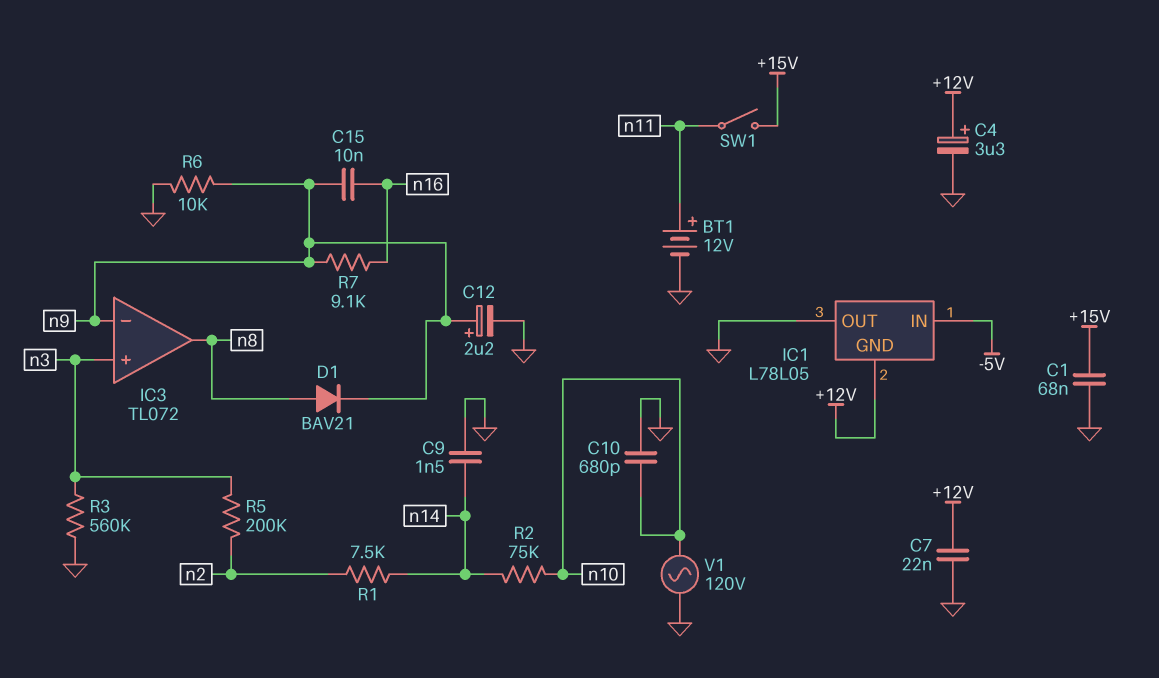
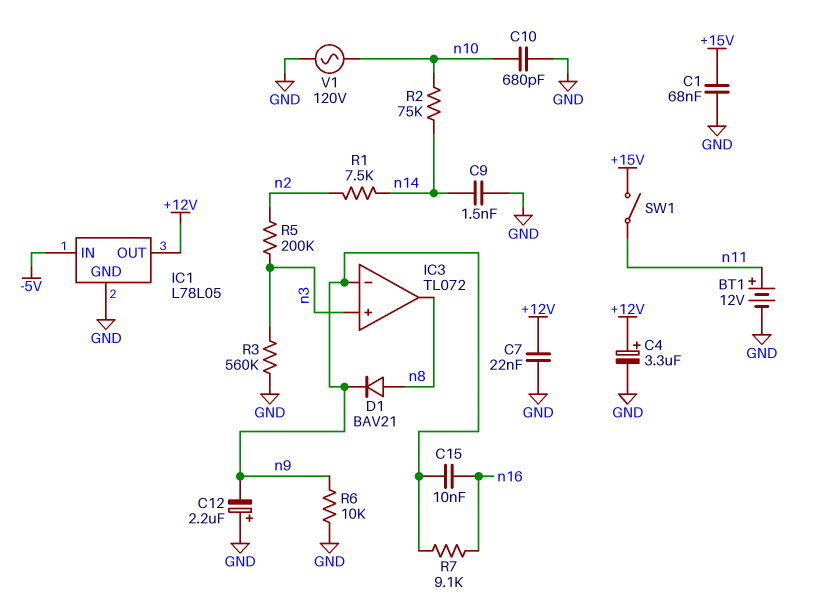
C12: 2.2uF (plus n9, minus GND) -> 2.2uF (plus GND, minus n9)
IC1 pin GND: +12V -> GND
IC1 pin OUT: GND -> +12V

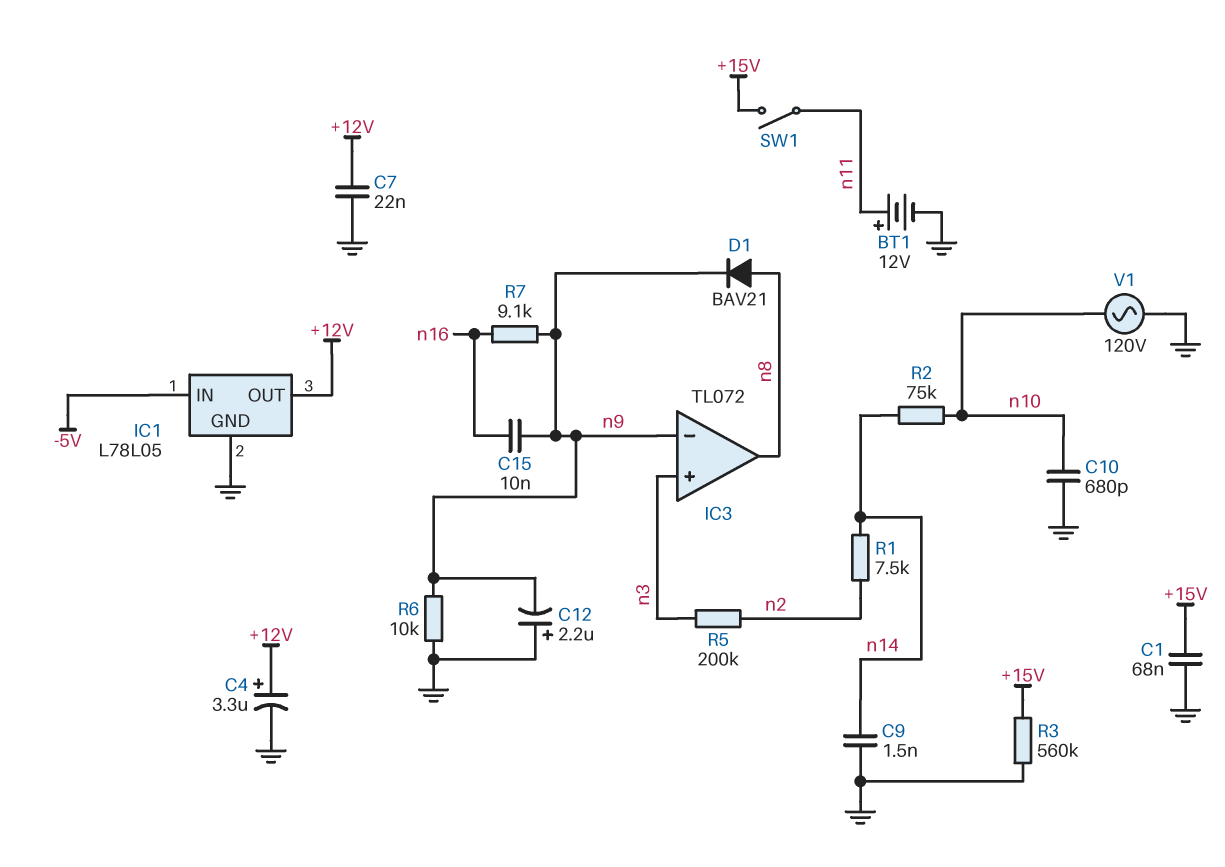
R3: 560k (GND, n3) -> 560k (+15V, GND)

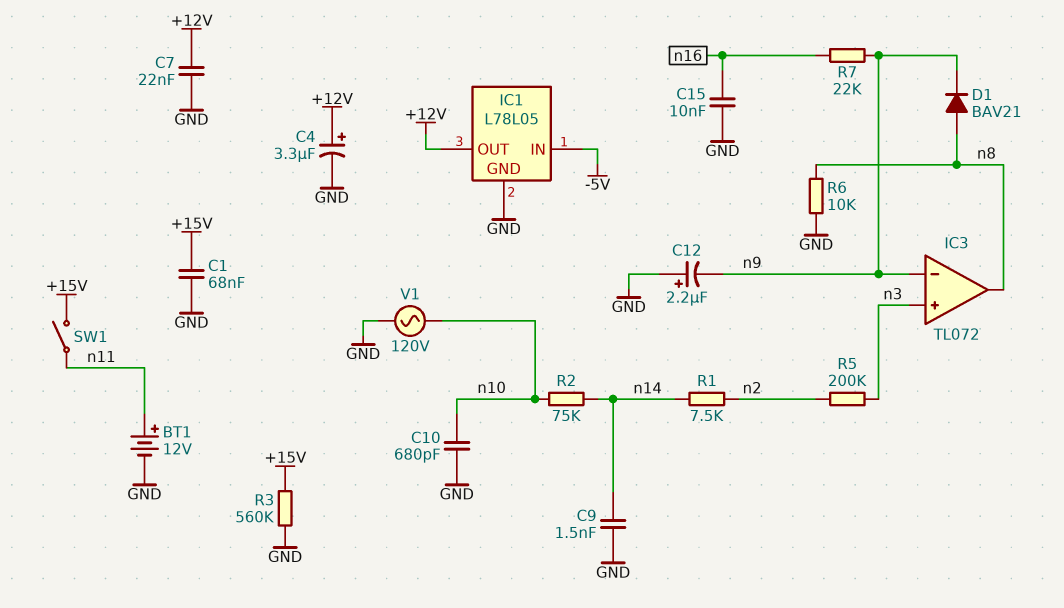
C15: 10nF (n9, n16) -> 10nF (GND, n16)
R6: 10k (GND, n9) -> 10k (GND, n8)
R7: 9.1k (n9, n16) -> 22k (n9, n16)

